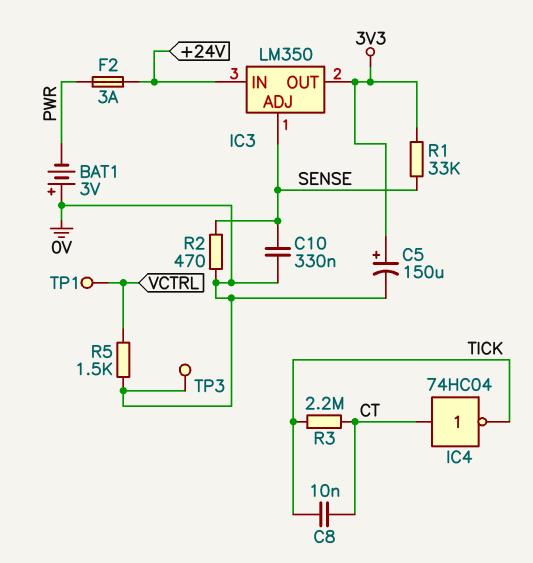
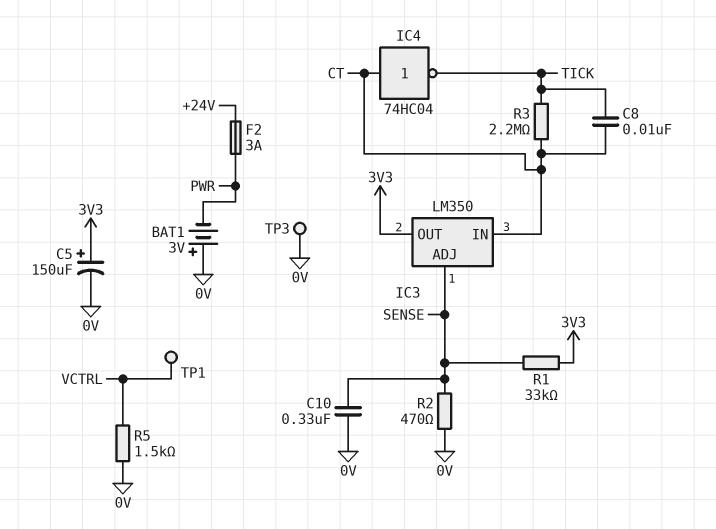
IC3 pin IN: +24V -> CT

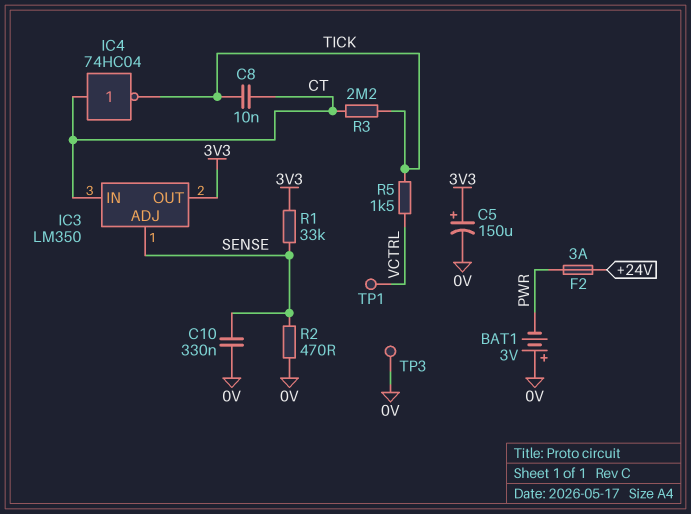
R5: 1.5k (0V, VCTRL) -> 1.5k (TICK, VCTRL)

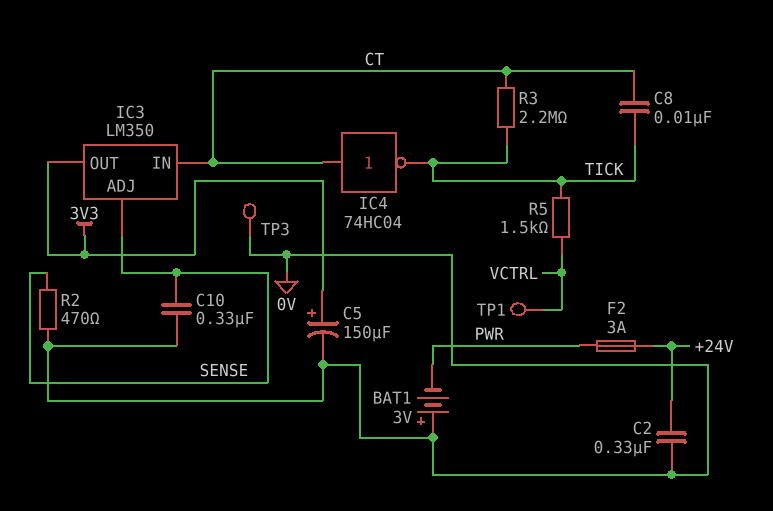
C2: none -> 330nF (+24V, 0V)
R1: 33k (3V3, SENSE) -> none

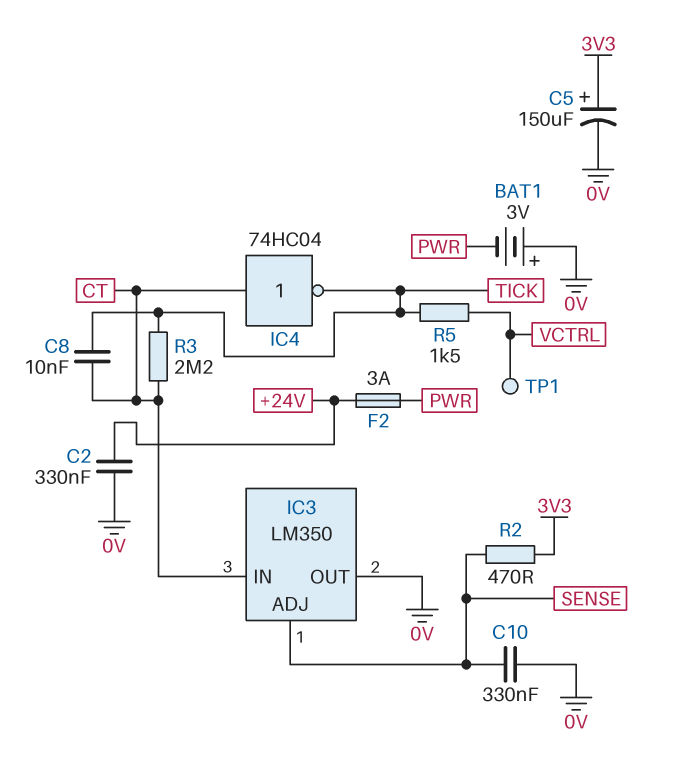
IC3 pin OUT: 3V3 -> 0V
R2: 470 (0V, SENSE) -> 470 (3V3, SENSE)
TP3: test point (0V) -> none

